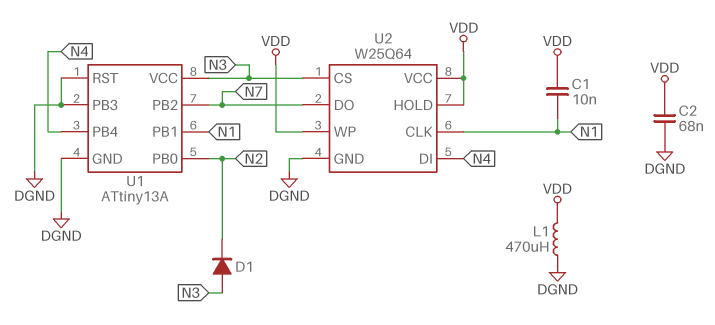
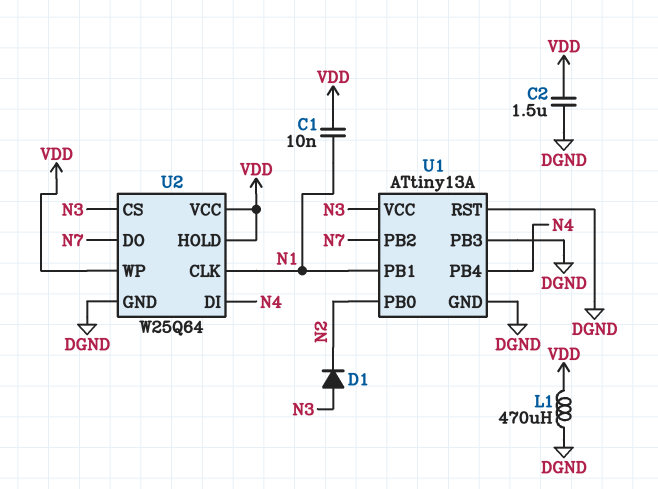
C2: 68nF (DGND, VDD) -> 1.5uF (DGND, VDD)

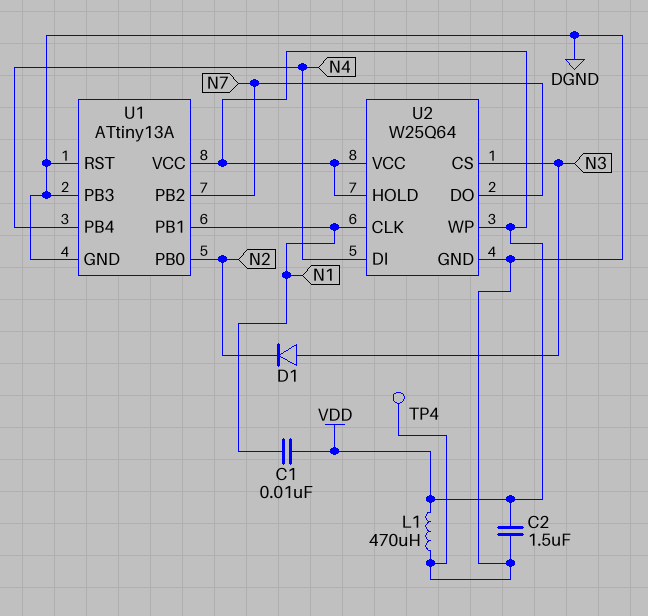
TP4: none -> test point (DGND)
U1 pin VCC: N3 -> VDD

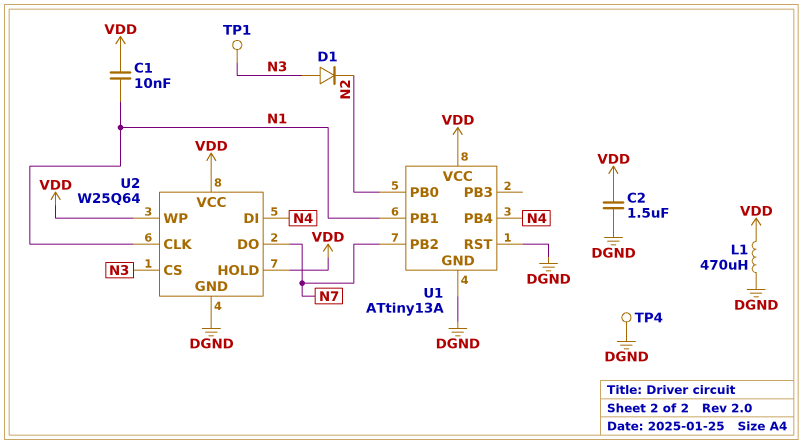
TP1: none -> test point (N3)
U1 pin PB3: DGND -> none

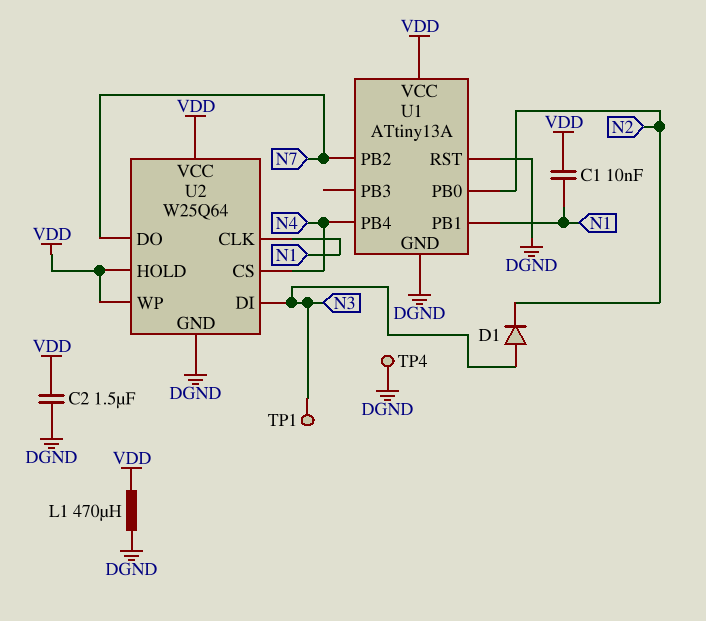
U2 pin CS: N3 -> N4
U2 pin DI: N4 -> N3

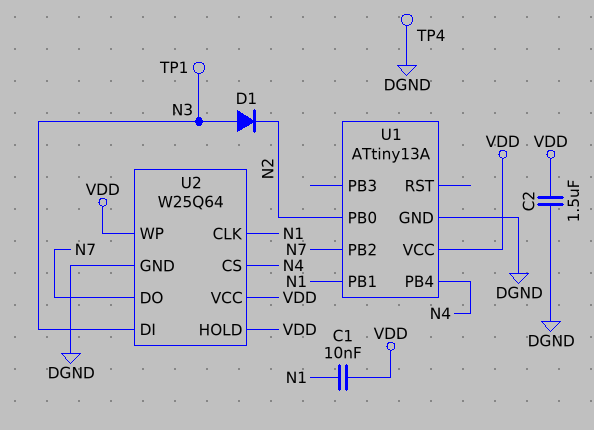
L1: 470uH (DGND, VDD) -> none
U1 pin RST: DGND -> none

